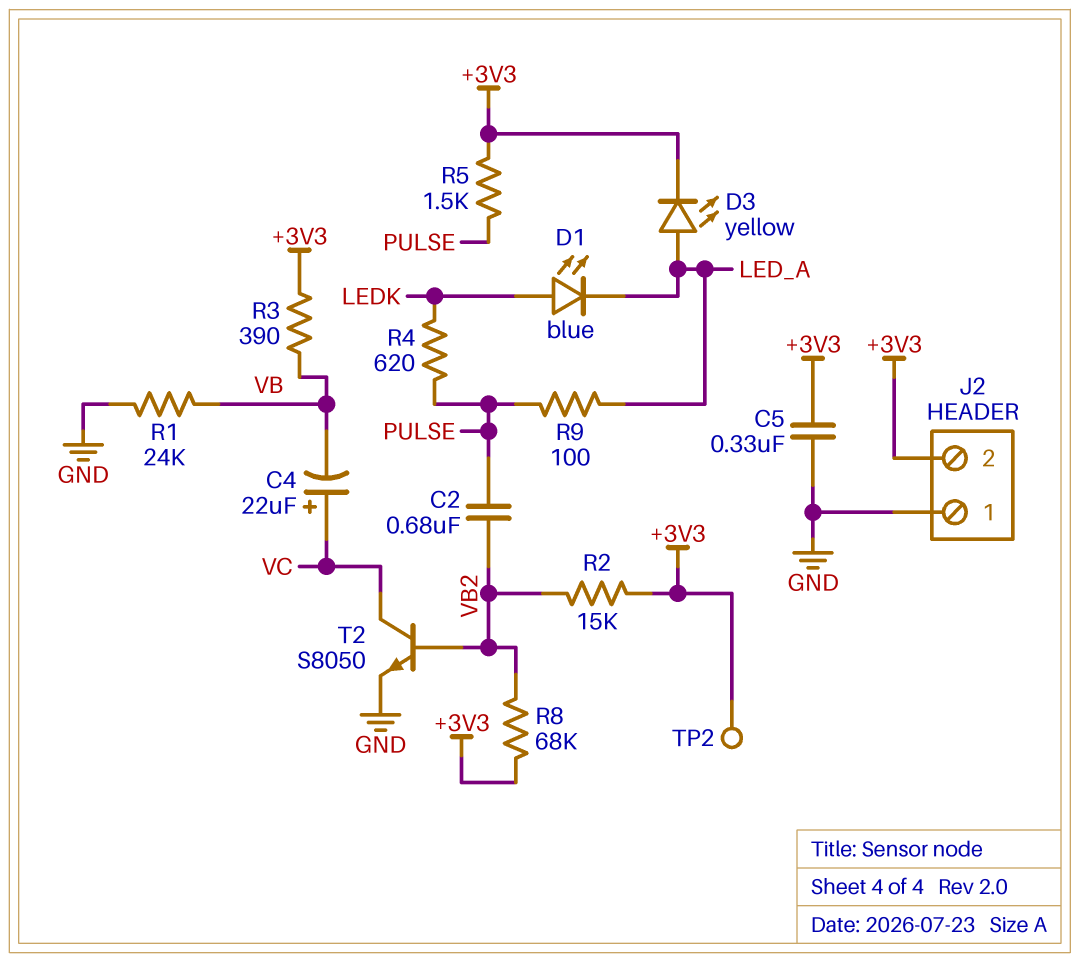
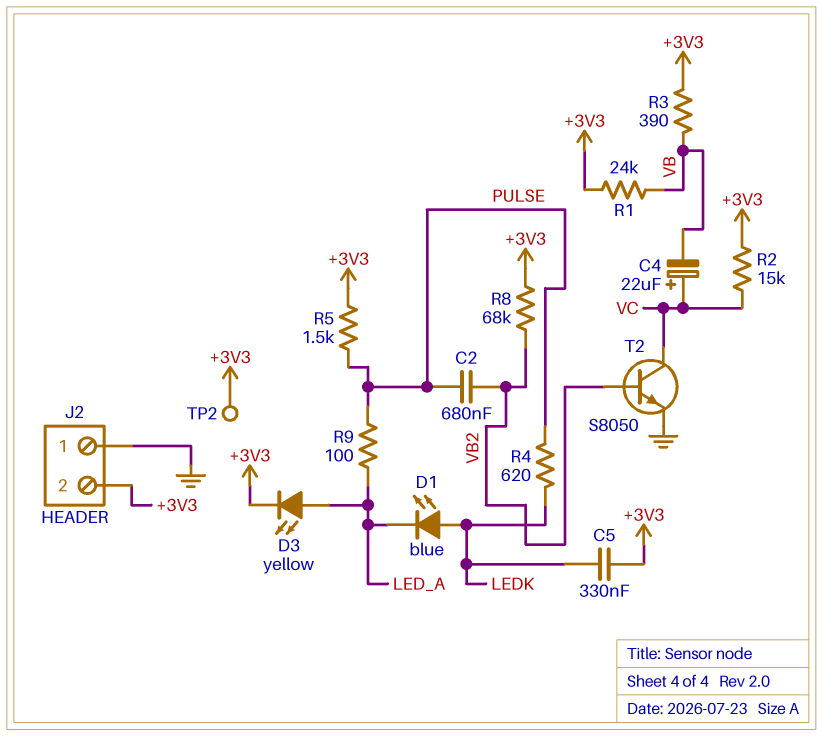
C5: 330nF (+3V3, GND) -> 330nF (+3V3, LEDK)
R1: 24k (GND, VB) -> 24k (+3V3, VB)
R2: 15k (+3V3, VB2) -> 15k (+3V3, VC)

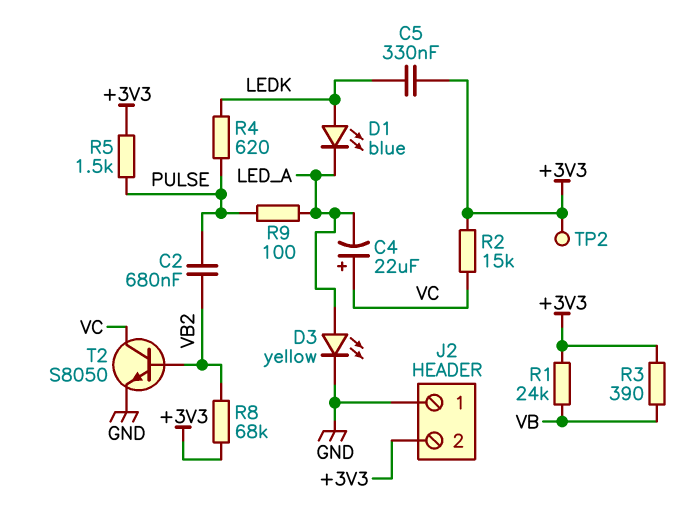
C4: 22uF (plus VC, minus VB) -> 22uF (plus VC, minus LED_A)
D3: LED yellow (A LED_A, K +3V3) -> LED yellow (A LED_A, K GND)

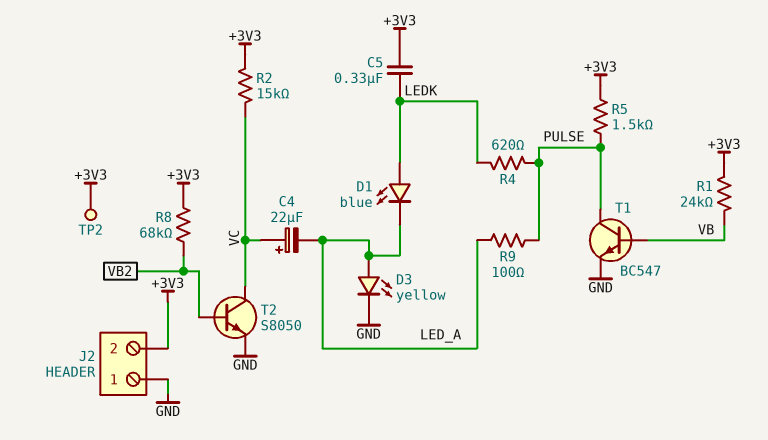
C2: 680nF (PULSE, VB2) -> none
R3: 390 (+3V3, VB) -> none
T1: none -> NPN BC547 (B VB, C PULSE, E GND)

